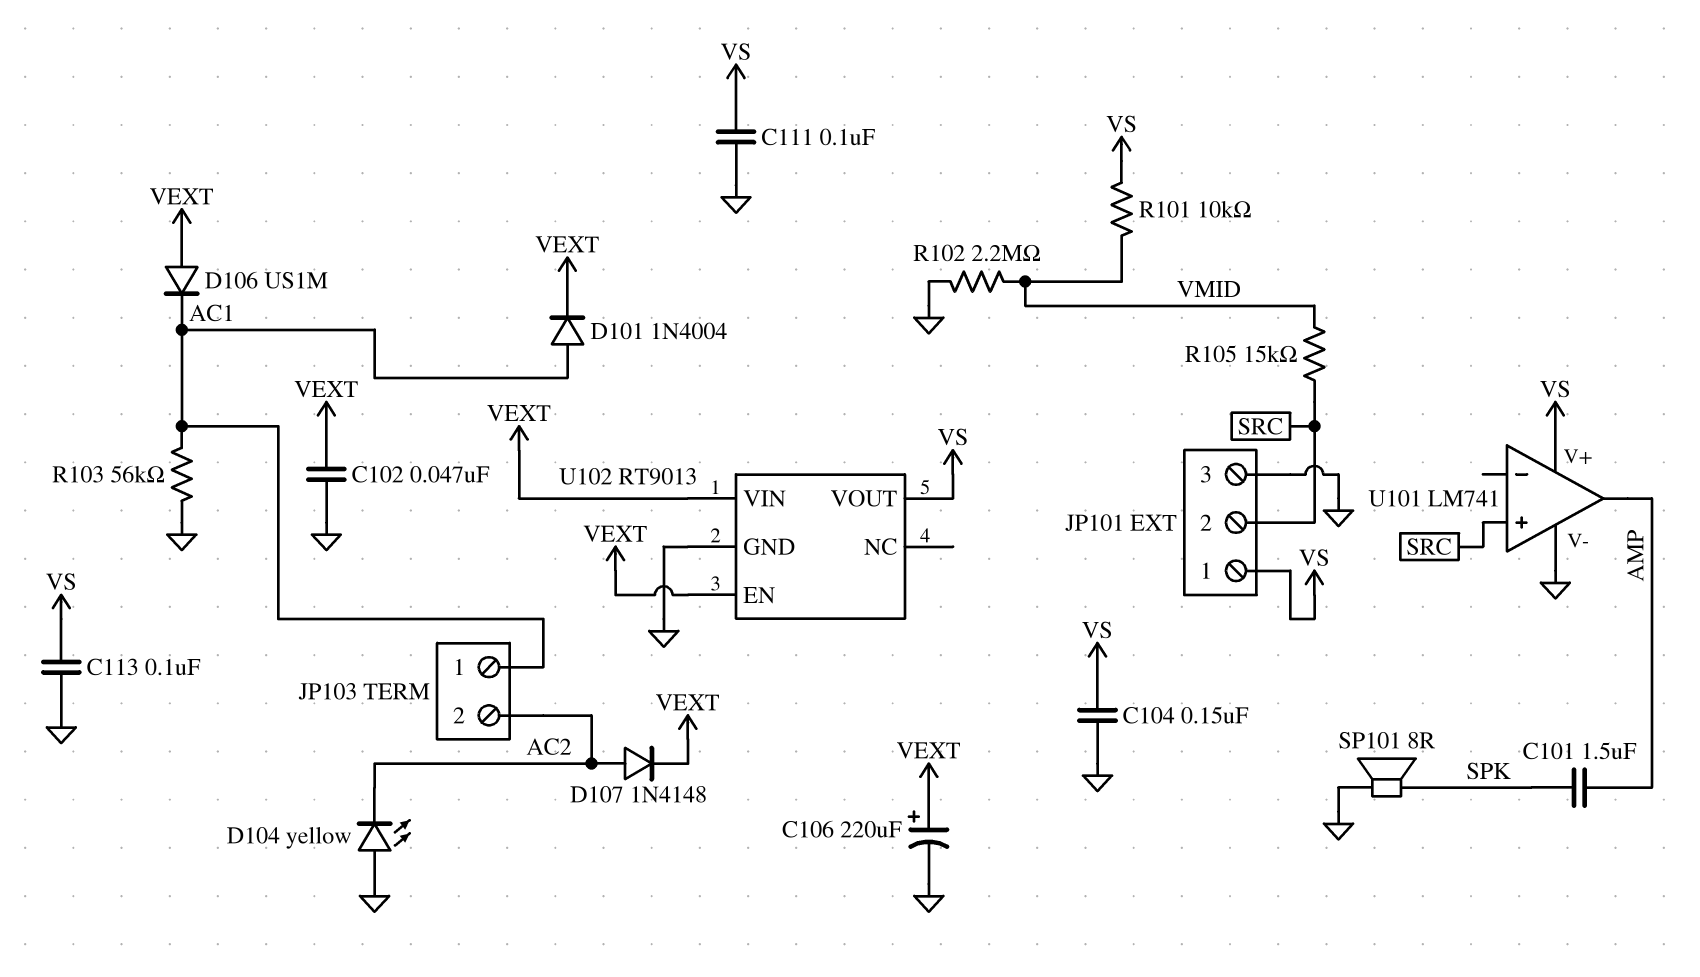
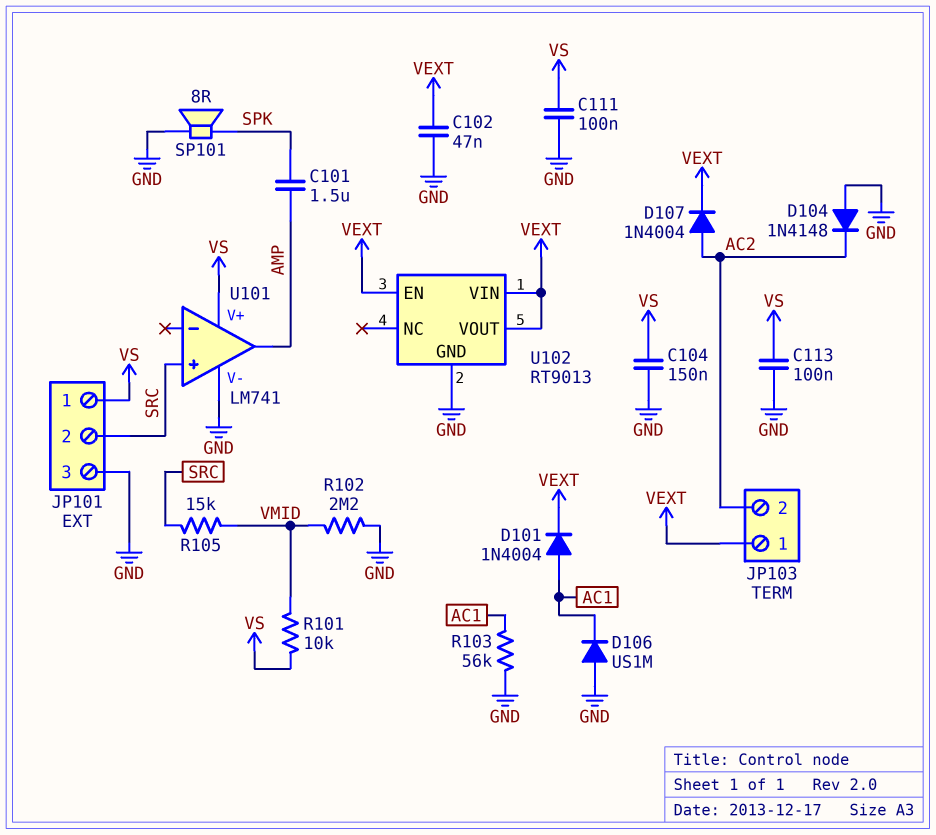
C106: 220uF (plus VEXT, minus GND) -> none
D104: LED yellow (A GND, K AC2) -> diode 1N4148 (A GND, K AC2)
D106: diode US1M (A VEXT, K AC1) -> diode US1M (A GND, K AC1)
D107: diode 1N4148 (A AC2, K VEXT) -> diode 1N4004 (A AC2, K VEXT)
JP103 pin 1: AC1 -> VEXT
U102 pin VOUT: VS -> VEXT

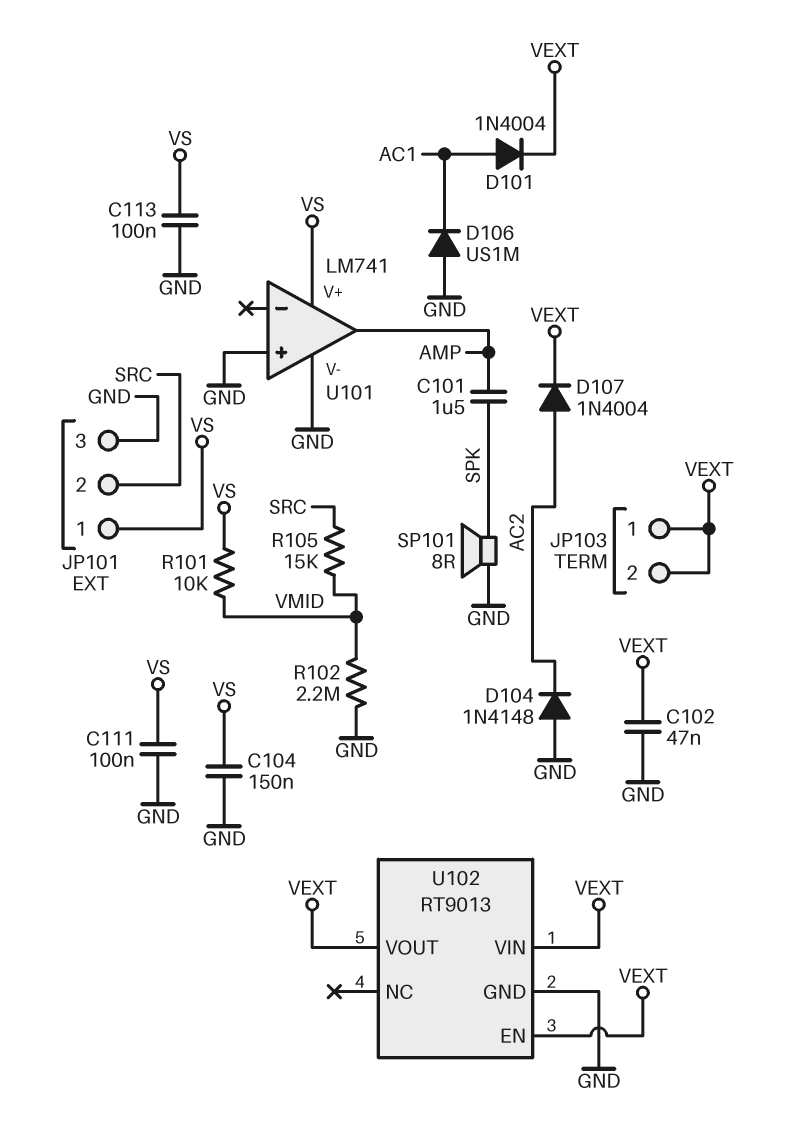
JP103 pin 2: AC2 -> VEXT
R103: 56k (AC1, GND) -> none
U101 pin in+: SRC -> GND

